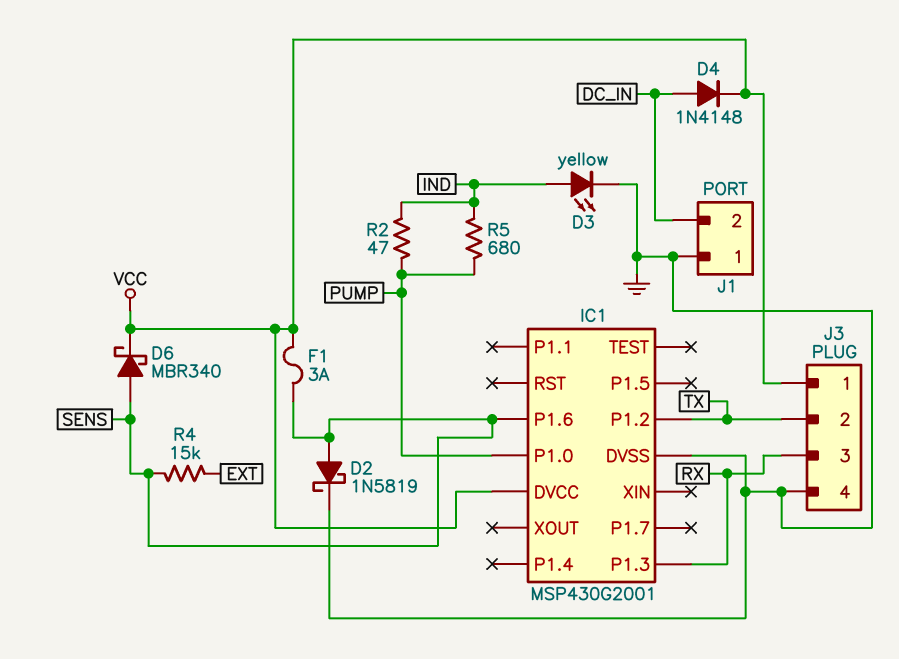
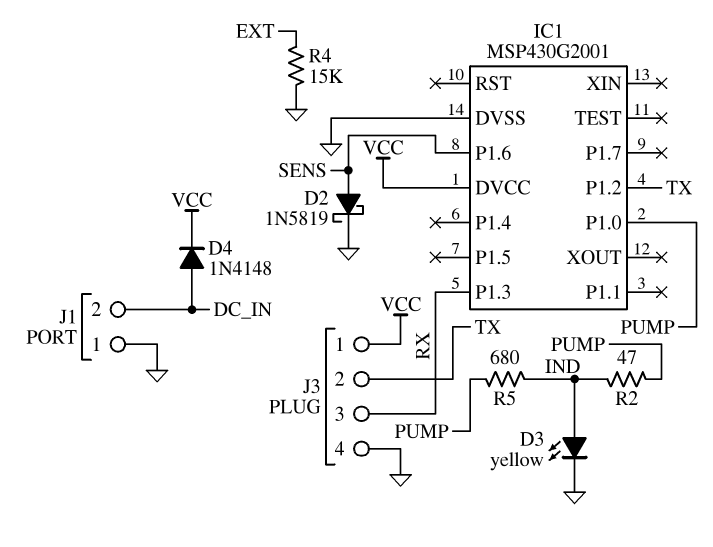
D6: schottky MBR340 (A SENS, K VCC) -> none
F1: 3A (SENS, VCC) -> none
R4: 15k (EXT, SENS) -> 15k (EXT, GND)

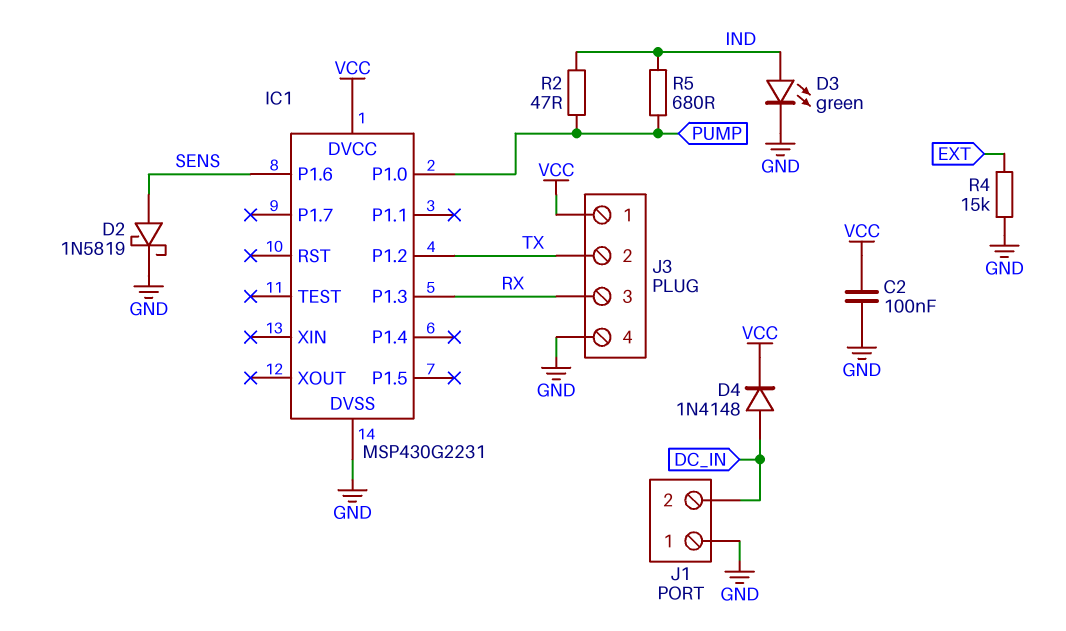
C2: none -> 100nF (GND, VCC)
D3: LED yellow (A IND, K GND) -> LED green (A IND, K GND)
IC1: MSP430G2001 -> MSP430G2231

